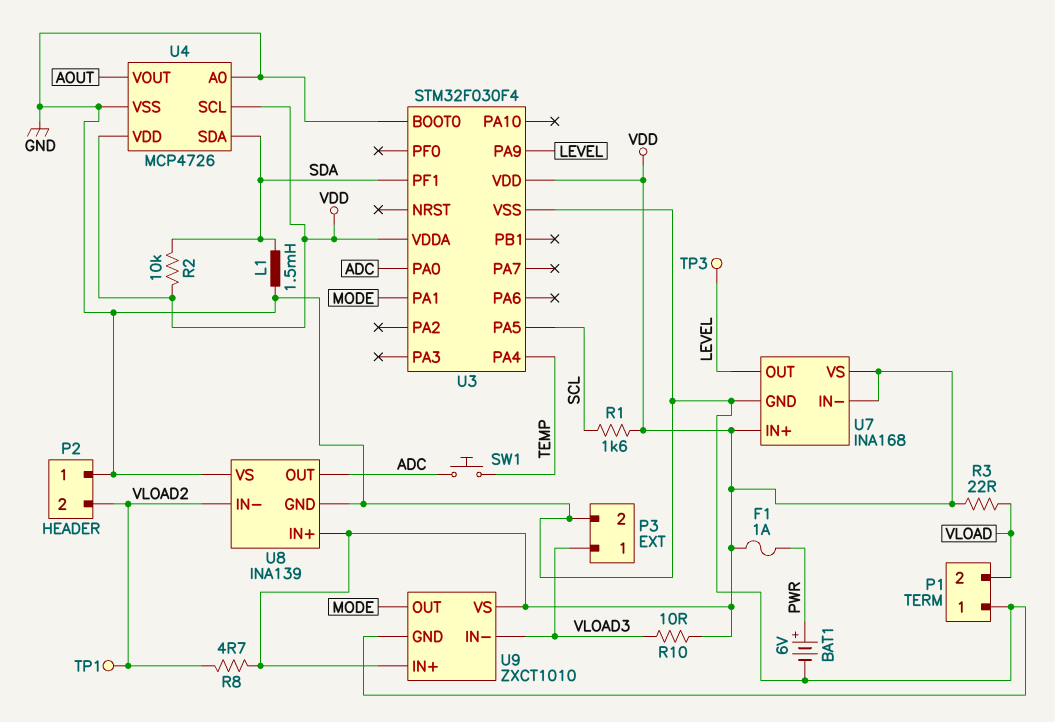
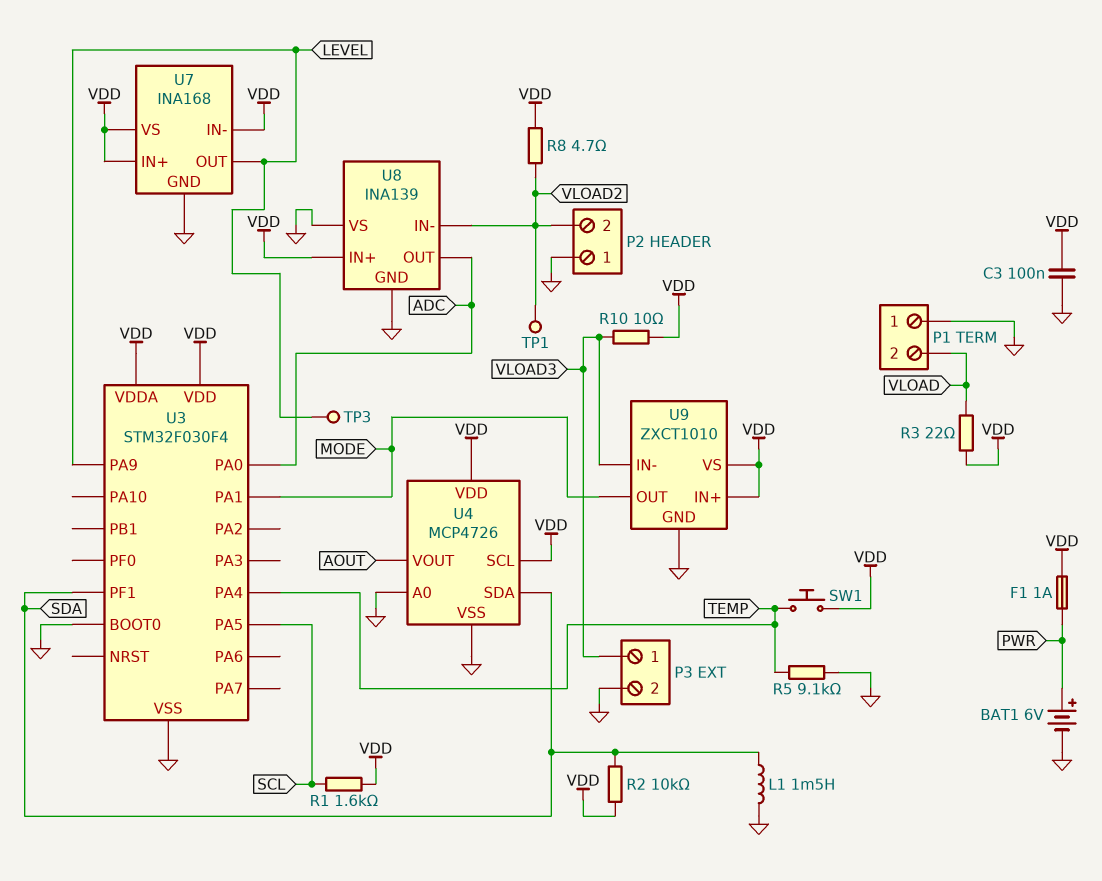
C3: none -> 100nF (GND, VDD)
R5: none -> 9.1k (GND, TEMP)
SW1: button (ADC, TEMP) -> button (TEMP, VDD)

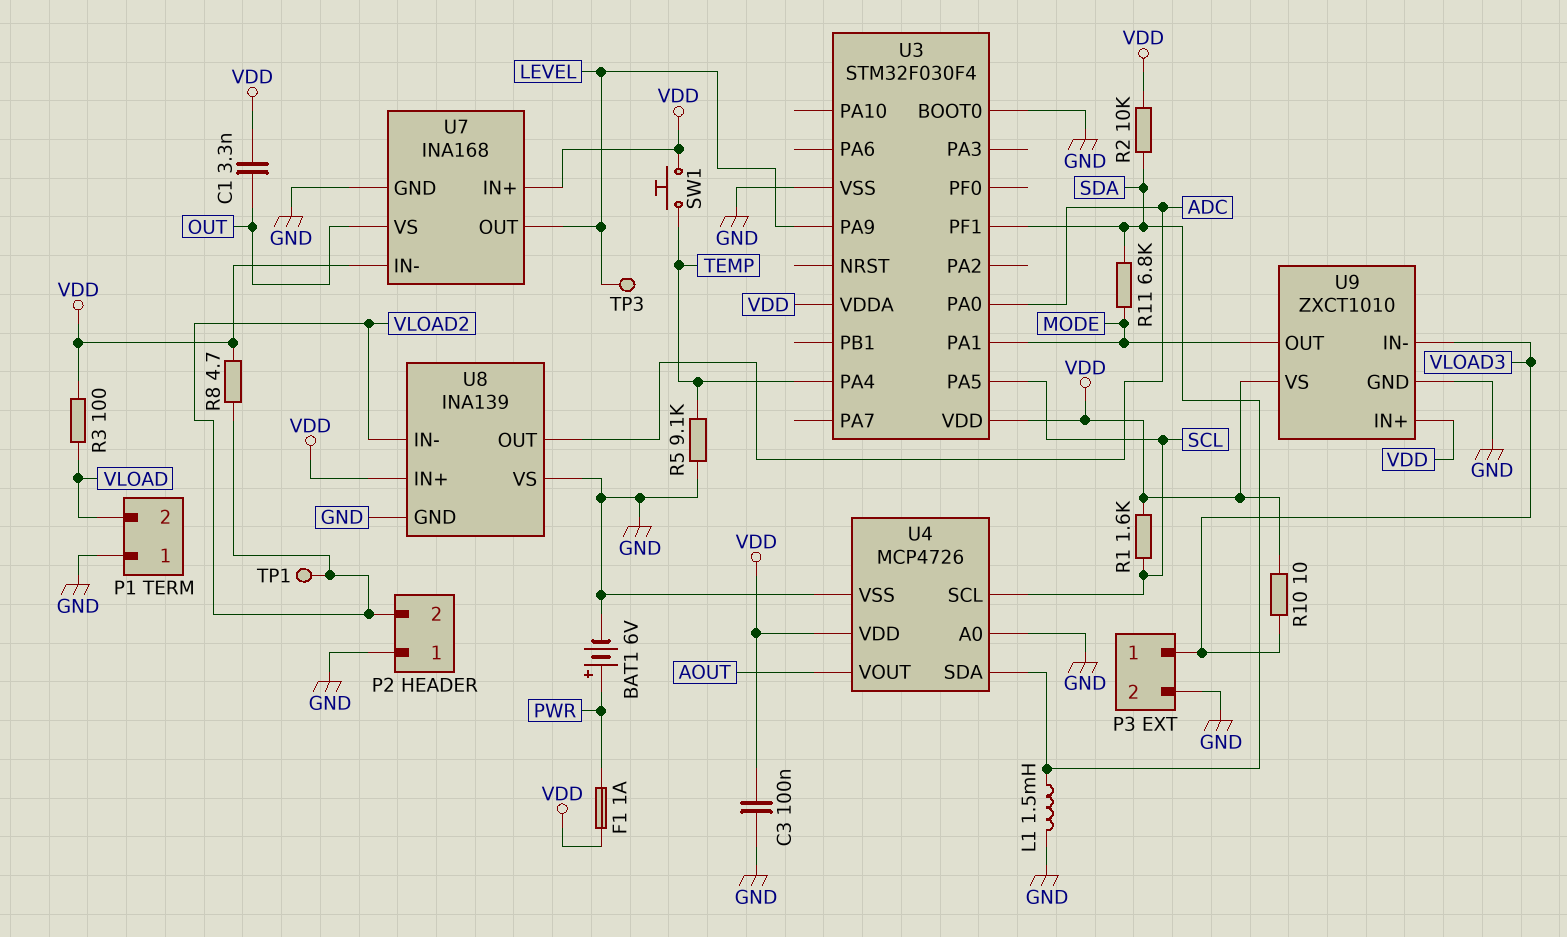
C1: none -> 3.3nF (OUT, VDD)
R3: 22 (VDD, VLOAD) -> 100 (VDD, VLOAD)
R11: none -> 6.8k (MODE, SDA)
U4 pin SCL: VDD -> SCL
U7 pin VS: VDD -> OUT

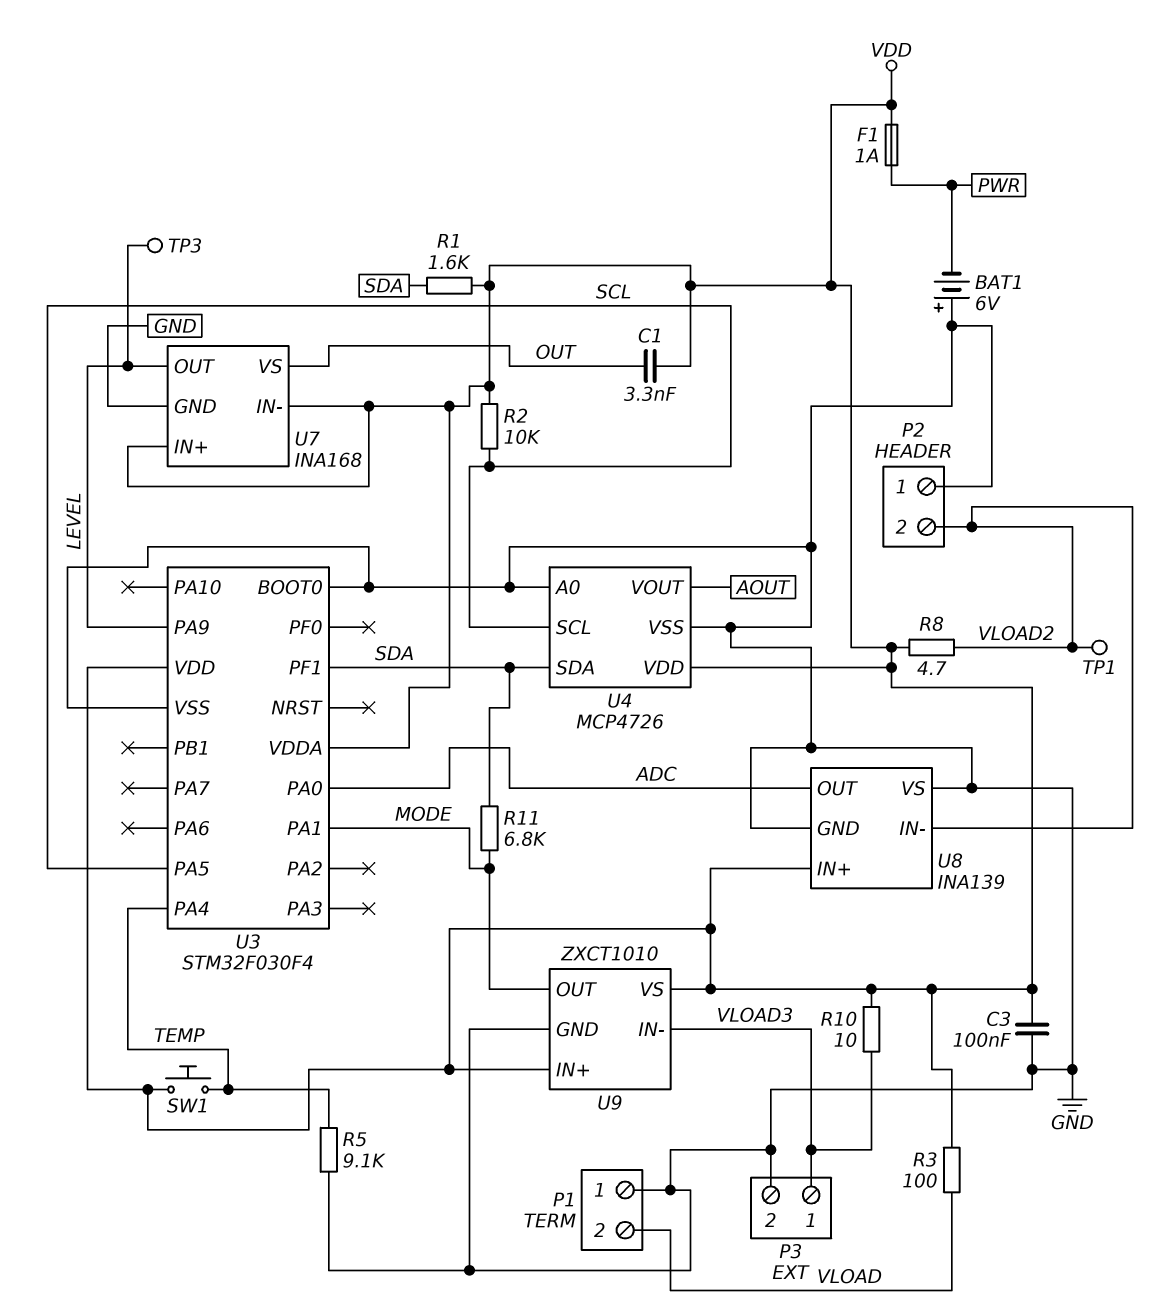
BAT1: 6V (plus PWR, minus GND) -> 6V (plus GND, minus PWR)
L1: 1.5mH (GND, SDA) -> none
R1: 1.6k (SCL, VDD) -> 1.6k (SDA, VDD)
R2: 10k (SDA, VDD) -> 10k (SCL, VDD)

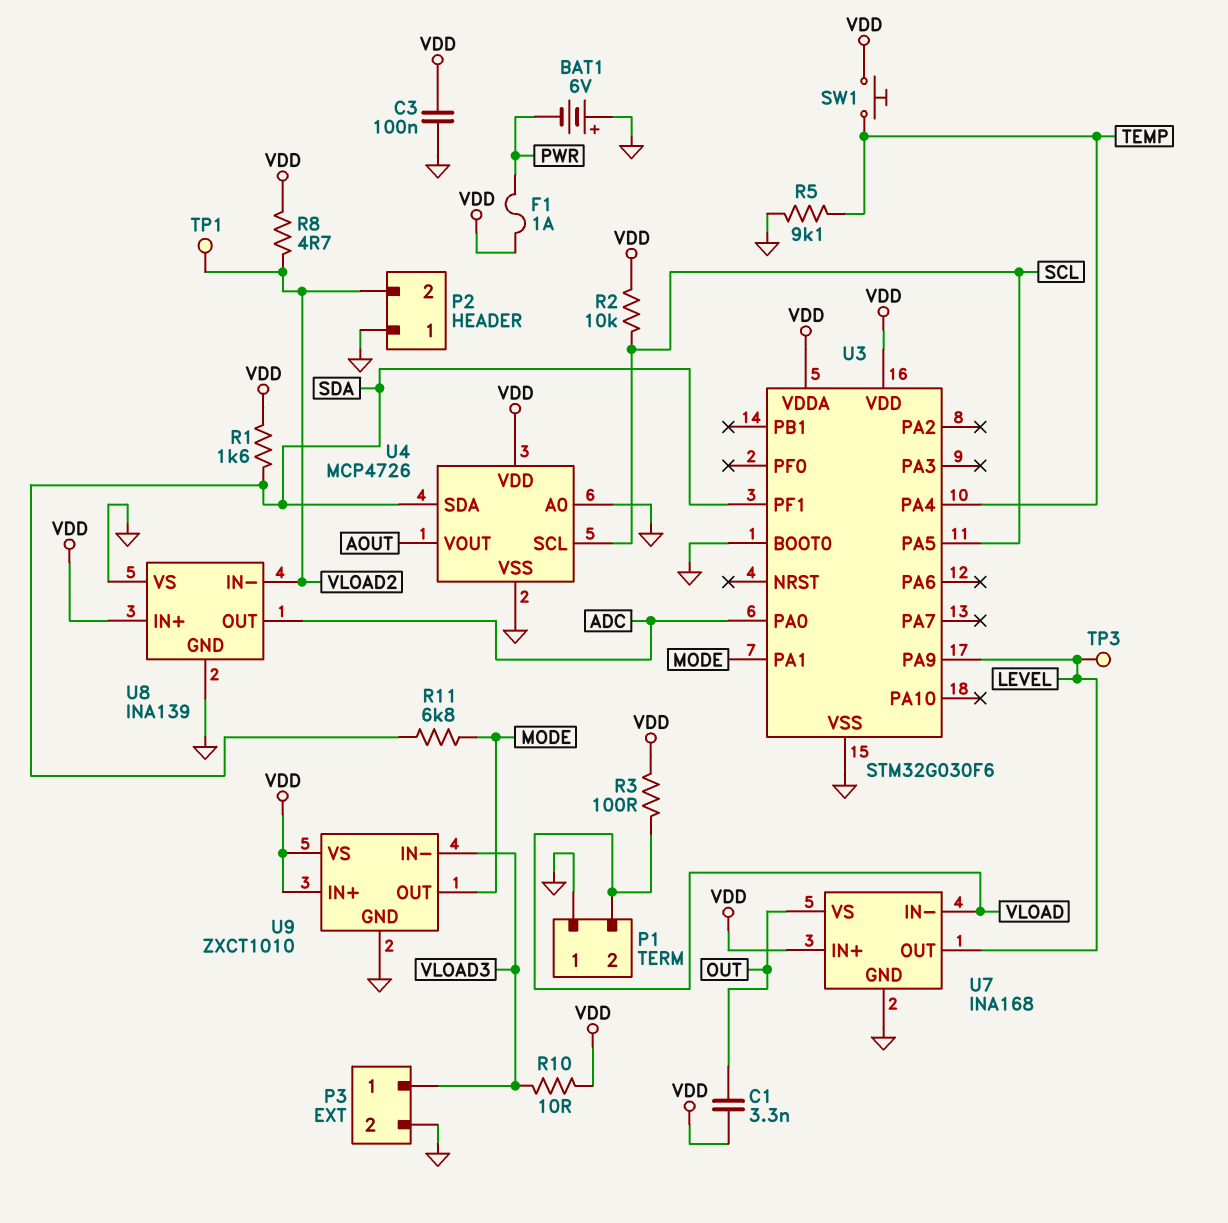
U3: STM32F030F4 -> STM32G030F6
U7 pin IN-: VDD -> VLOAD

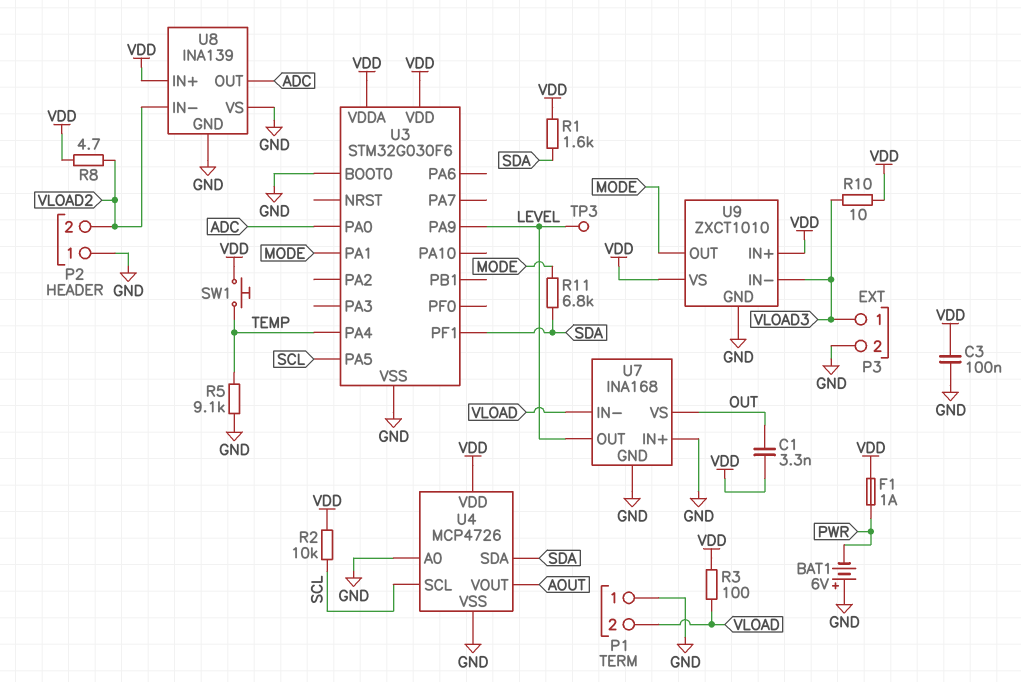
TP1: test point (VLOAD2) -> none
U7 pin IN+: VDD -> GND

